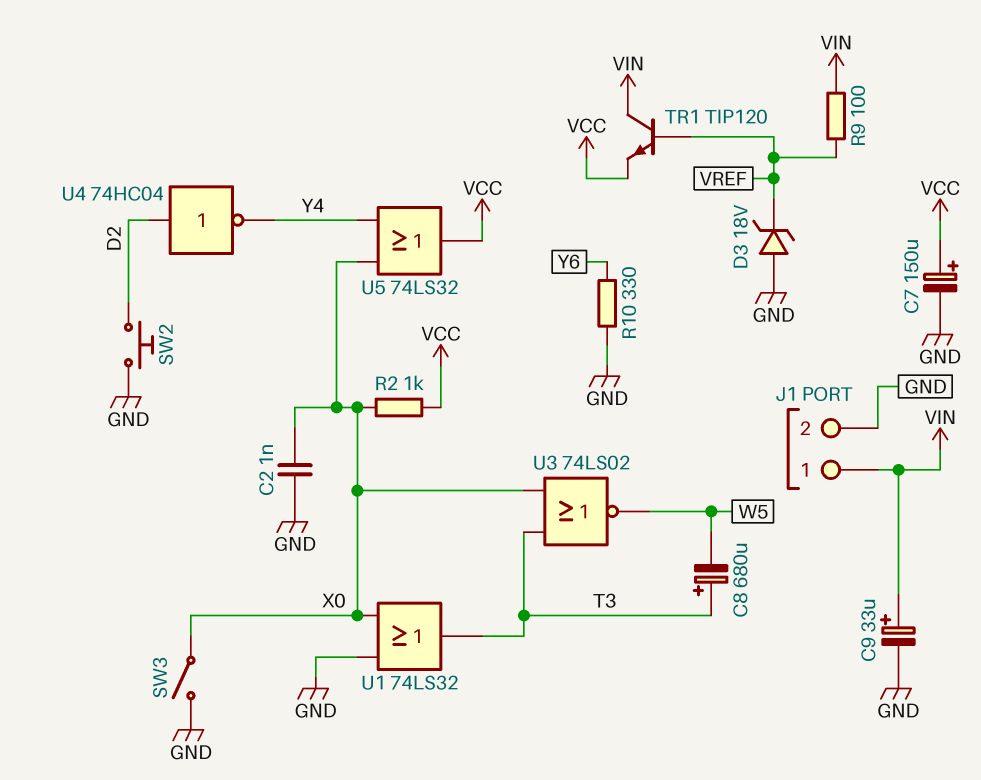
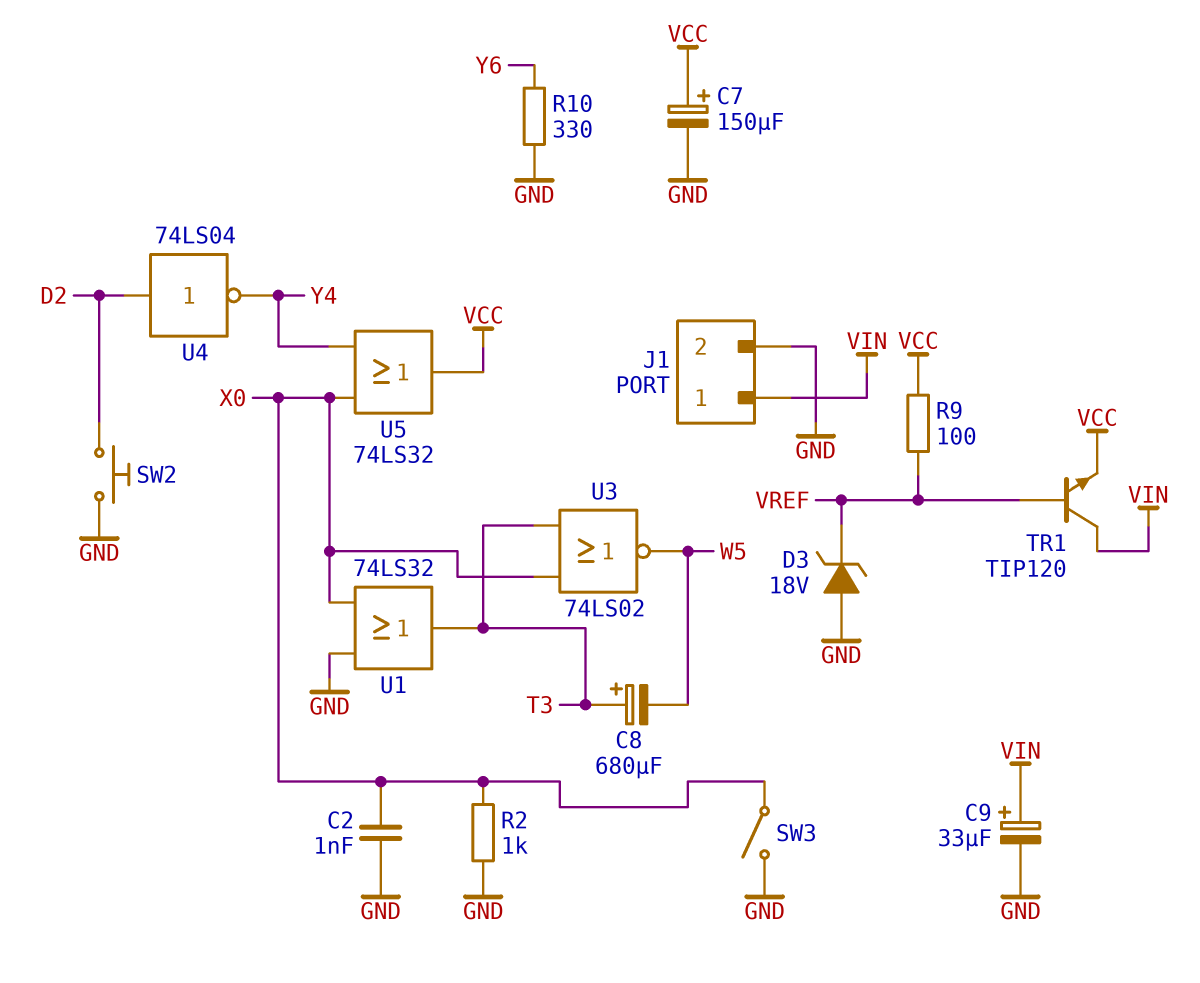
R2: 1k (VCC, X0) -> 1k (GND, X0)
R9: 100 (VIN, VREF) -> 100 (VCC, VREF)
U4: NOT 74HC04 (in D2, out Y4) -> NOT 74LS04 (in D2, out Y4)

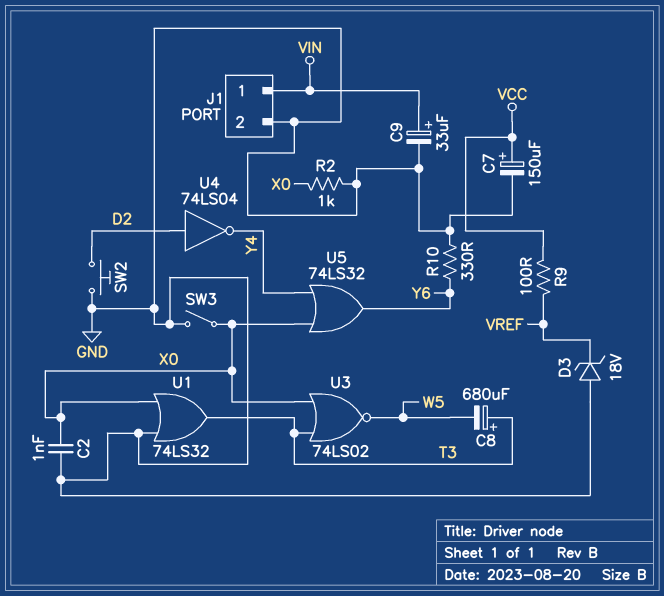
TR1: NPN TIP120 (B VREF, C VIN, E VCC) -> none
U5: OR 74LS32 (in X0, in Y4, out VCC) -> OR 74LS32 (in X0, in Y4, out Y6)

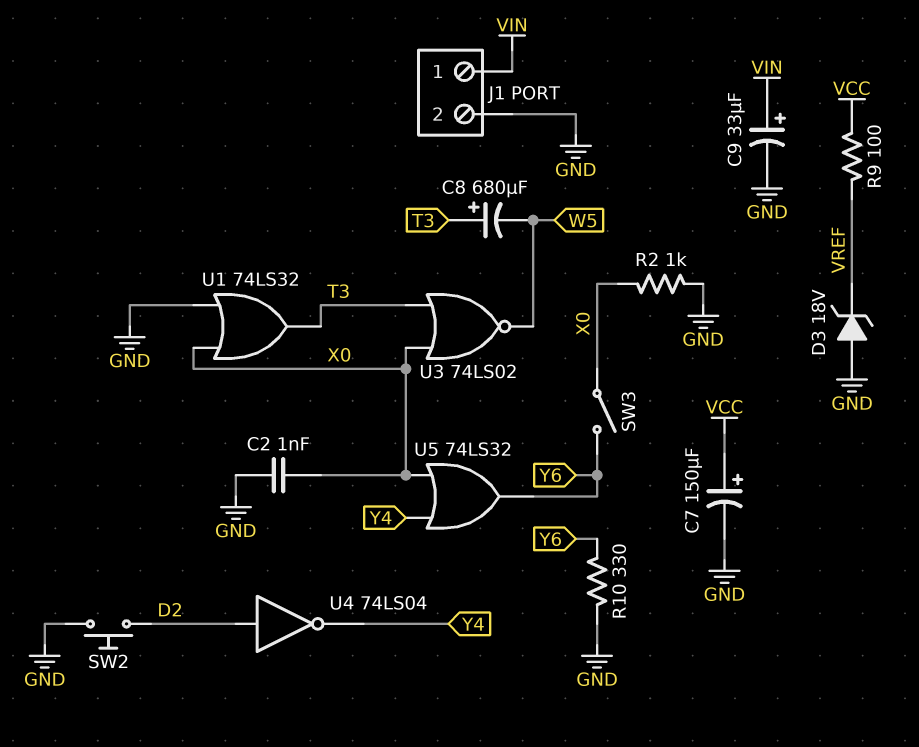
SW3: switch (GND, X0) -> switch (X0, Y6)

